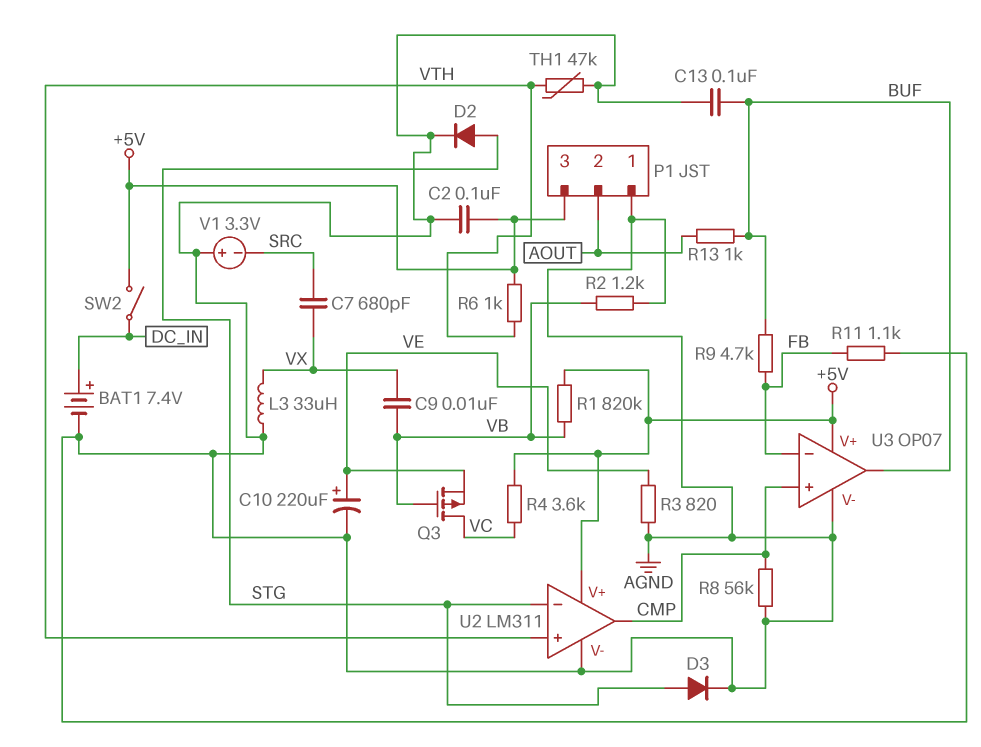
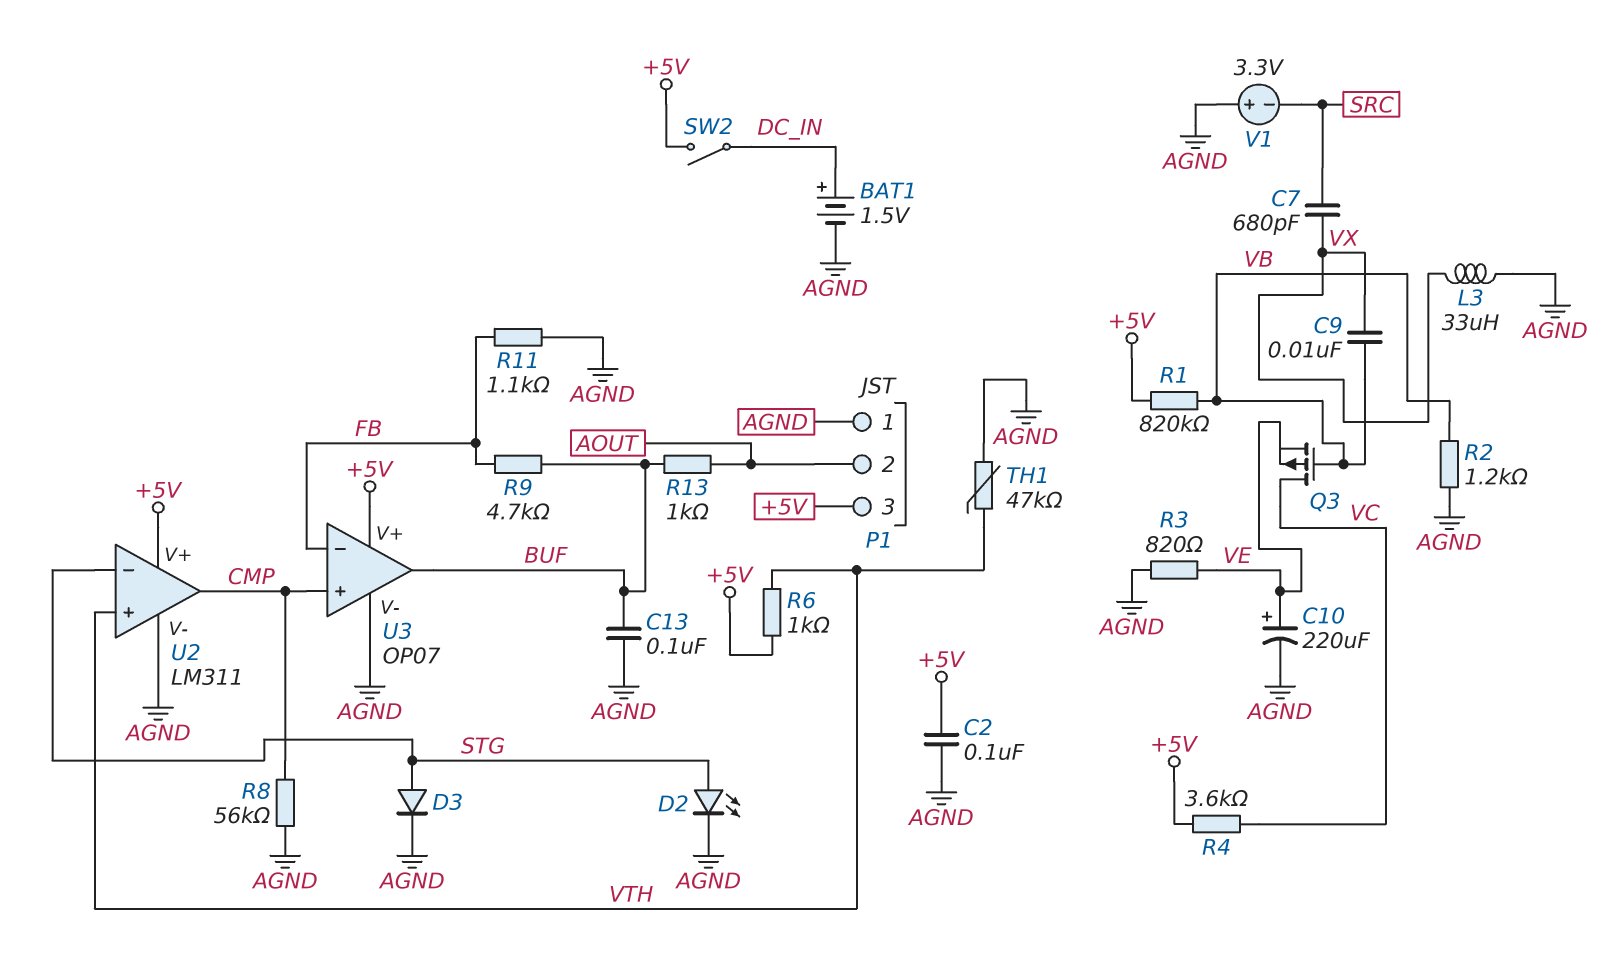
BAT1: 7.4V (plus DC_IN, minus AGND) -> 1.5V (plus DC_IN, minus AGND)
D2: diode (A STG, K AGND) -> LED (A STG, K AGND)

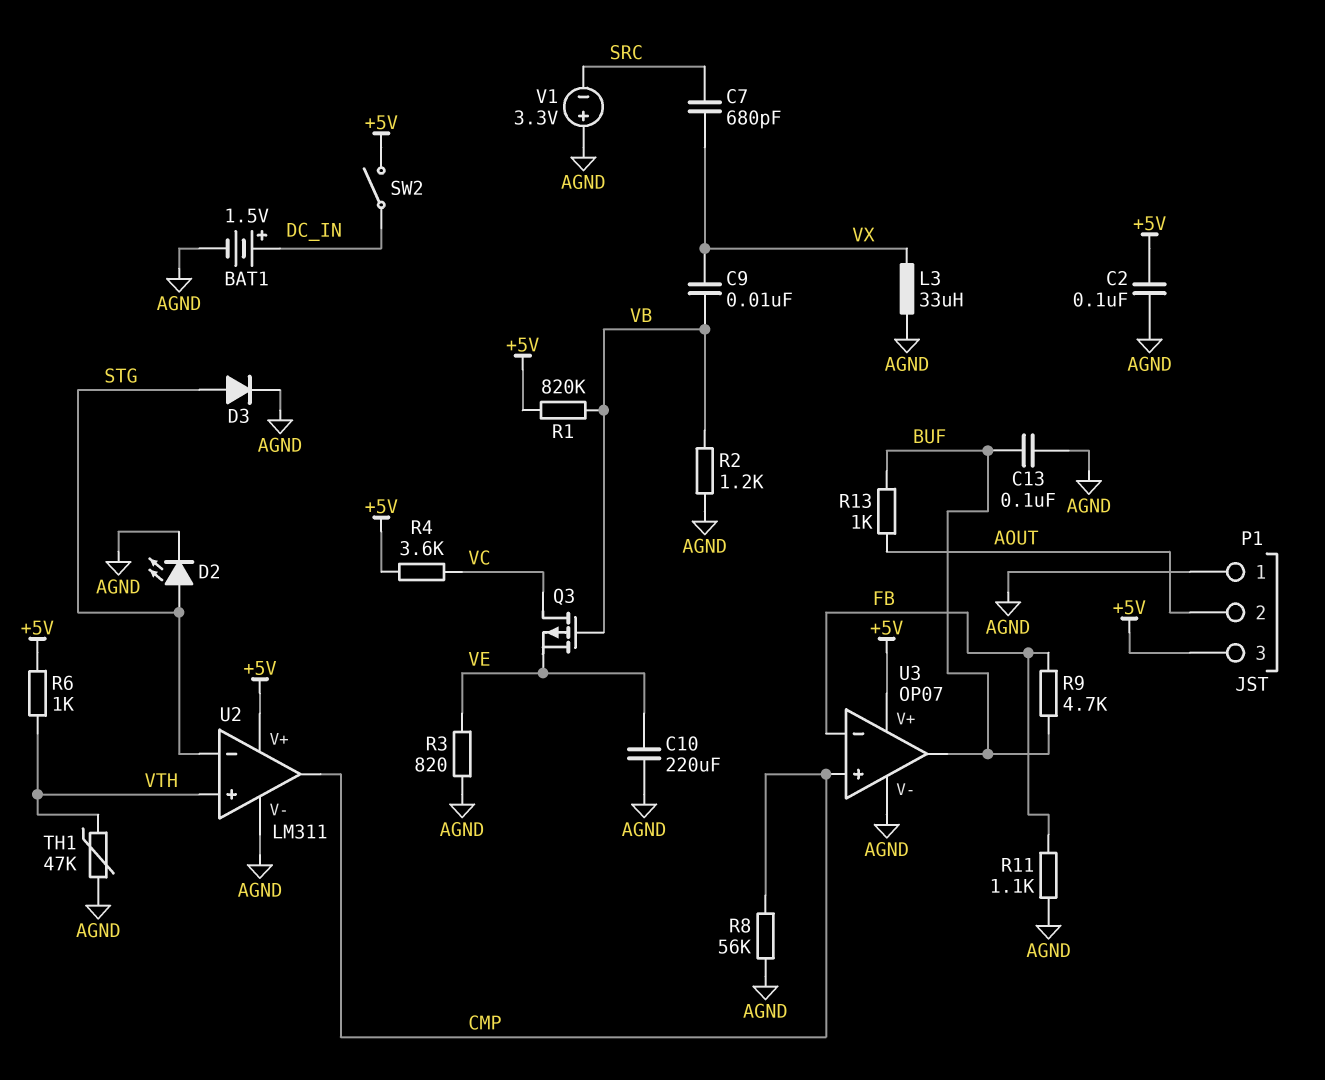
C10: 220uF (plus VE, minus AGND) -> 220uF (AGND, VE)

